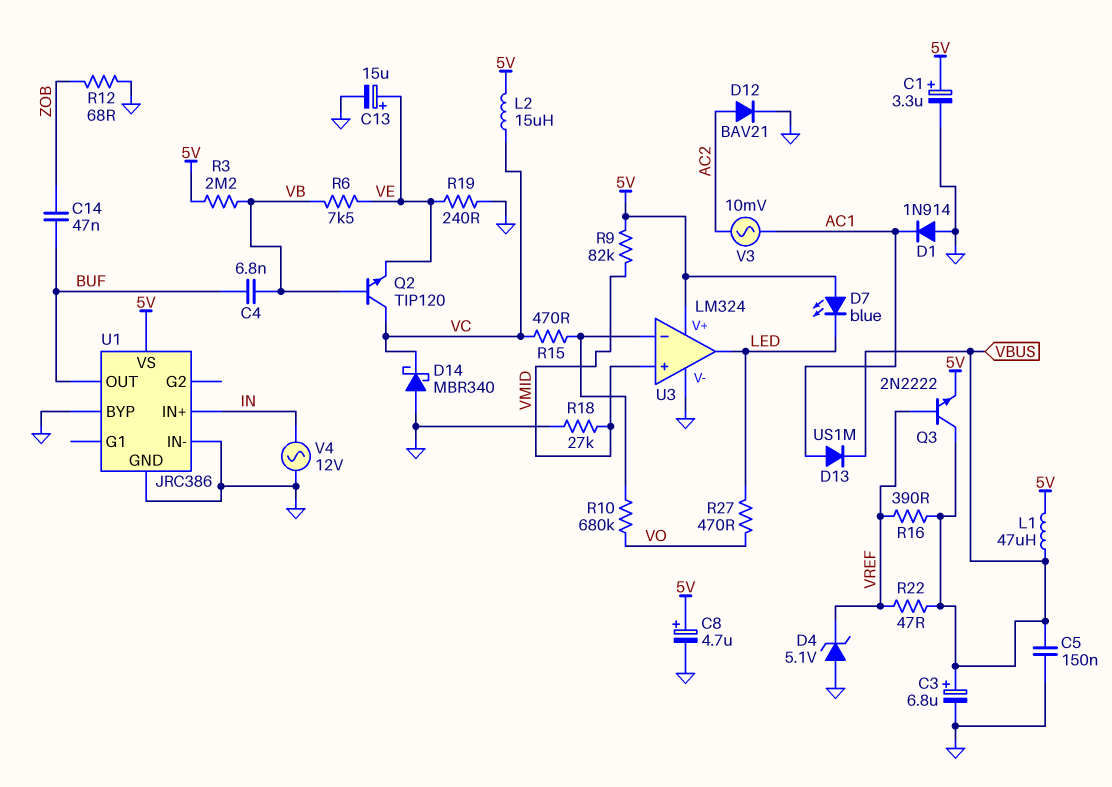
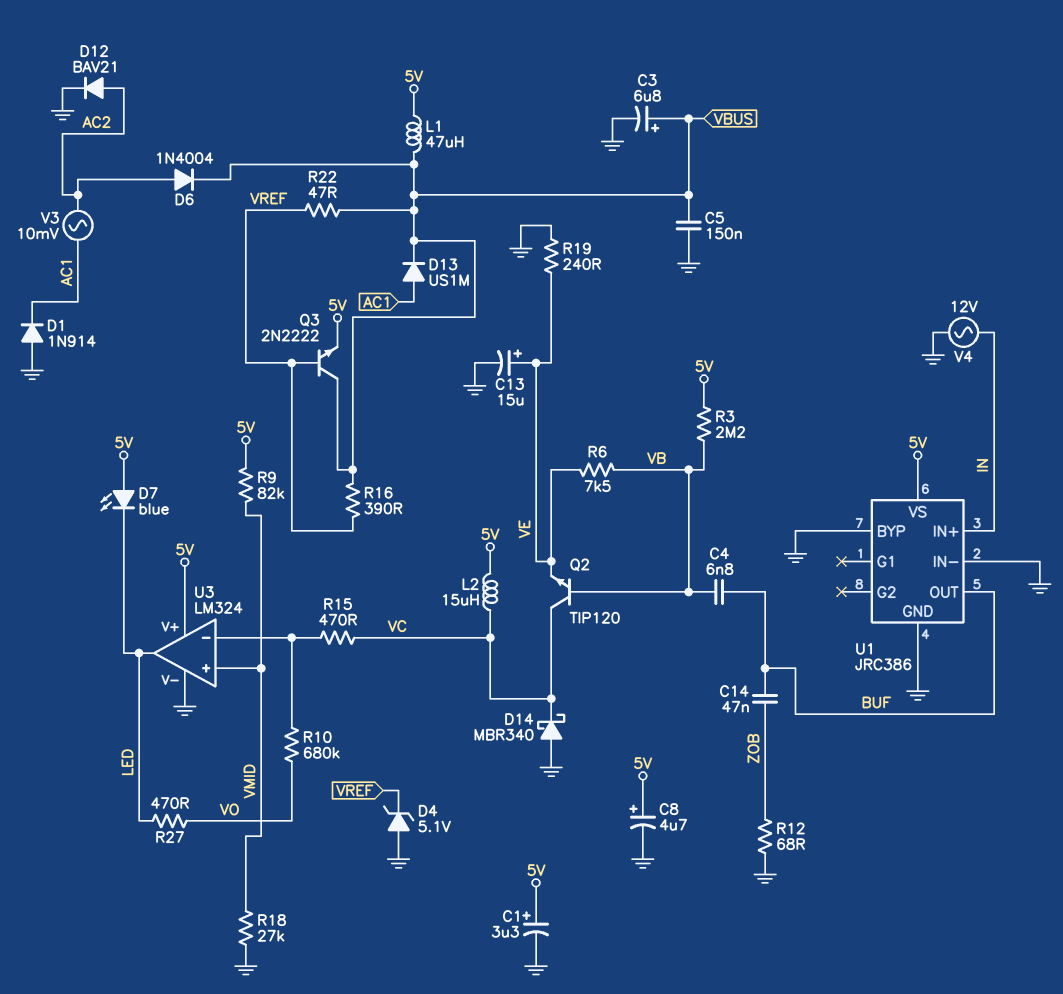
D6: none -> diode 1N4004 (A AC2, K VBUS)

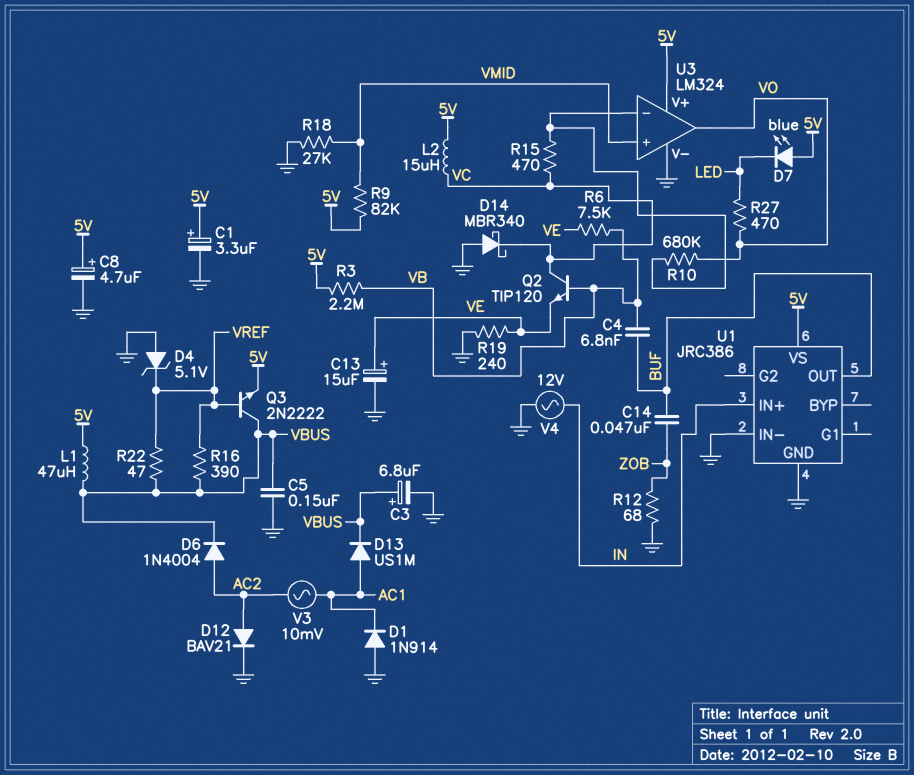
U1 pin BYP: GND -> none
U3 pin out: LED -> VO

